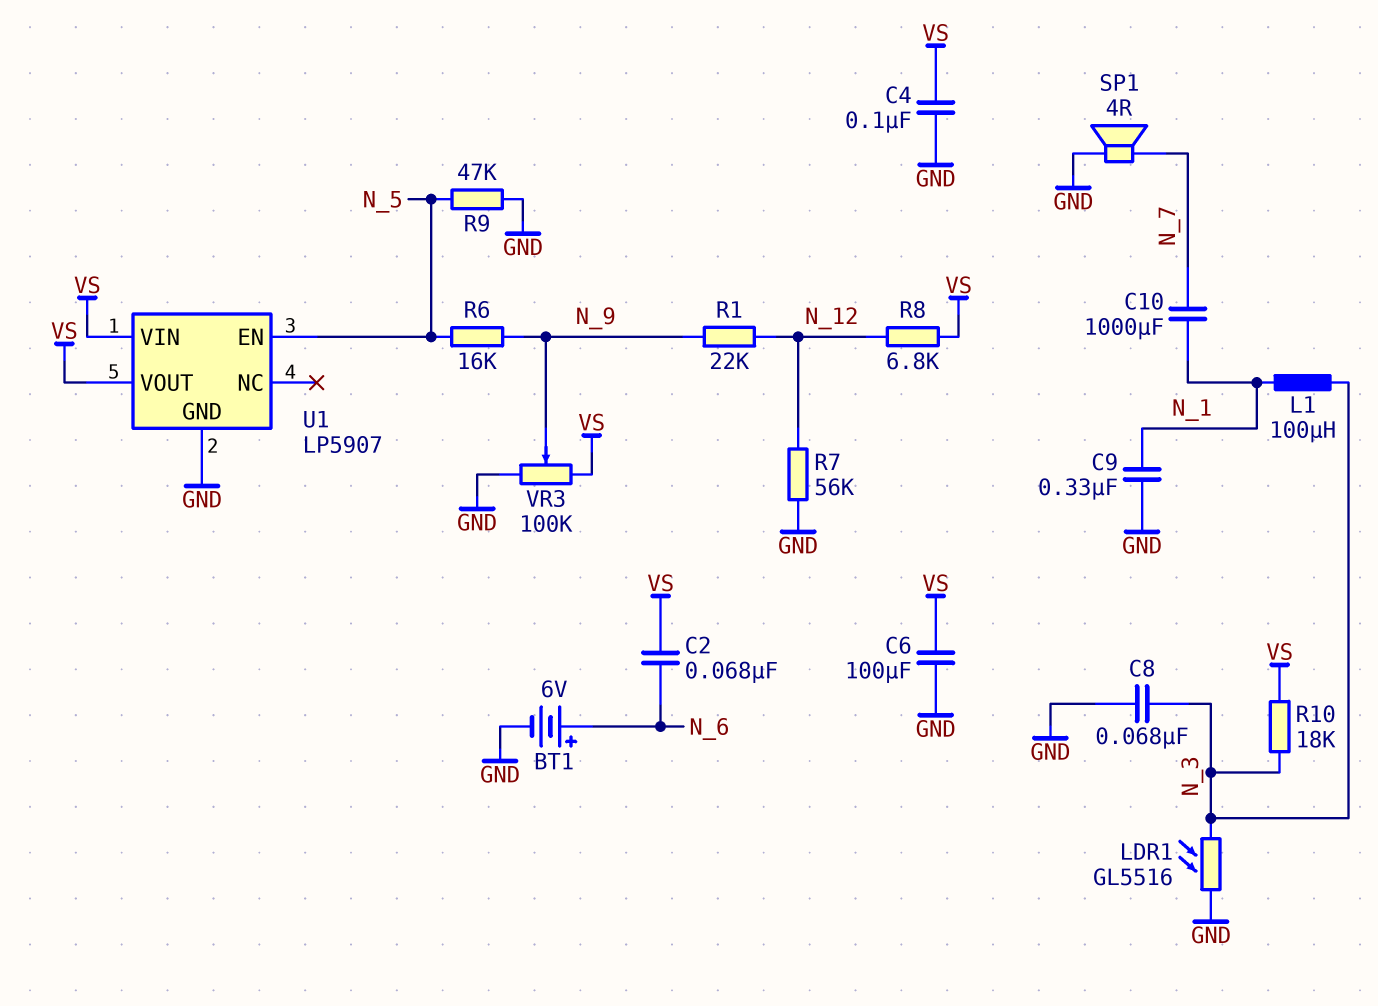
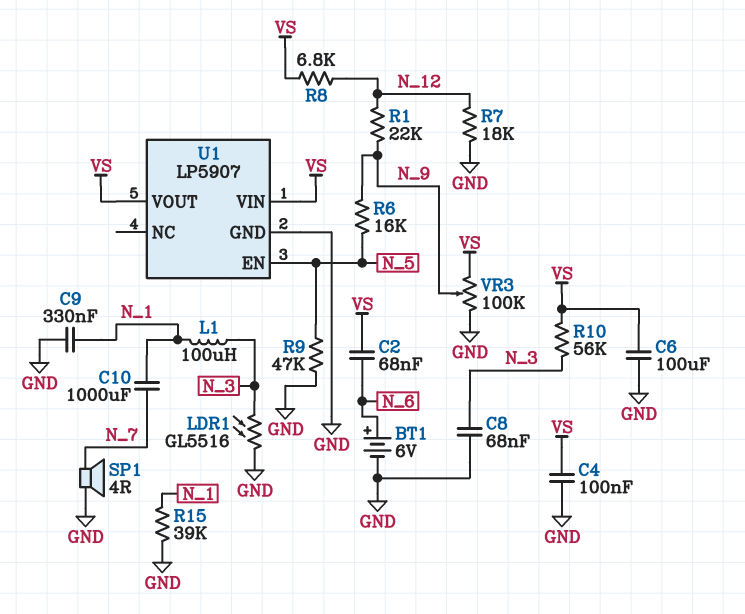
R7: 56k (GND, N_12) -> 18k (GND, N_12)
R10: 18k (N_3, VS) -> 56k (N_3, VS)
R15: none -> 39k (GND, N_1)

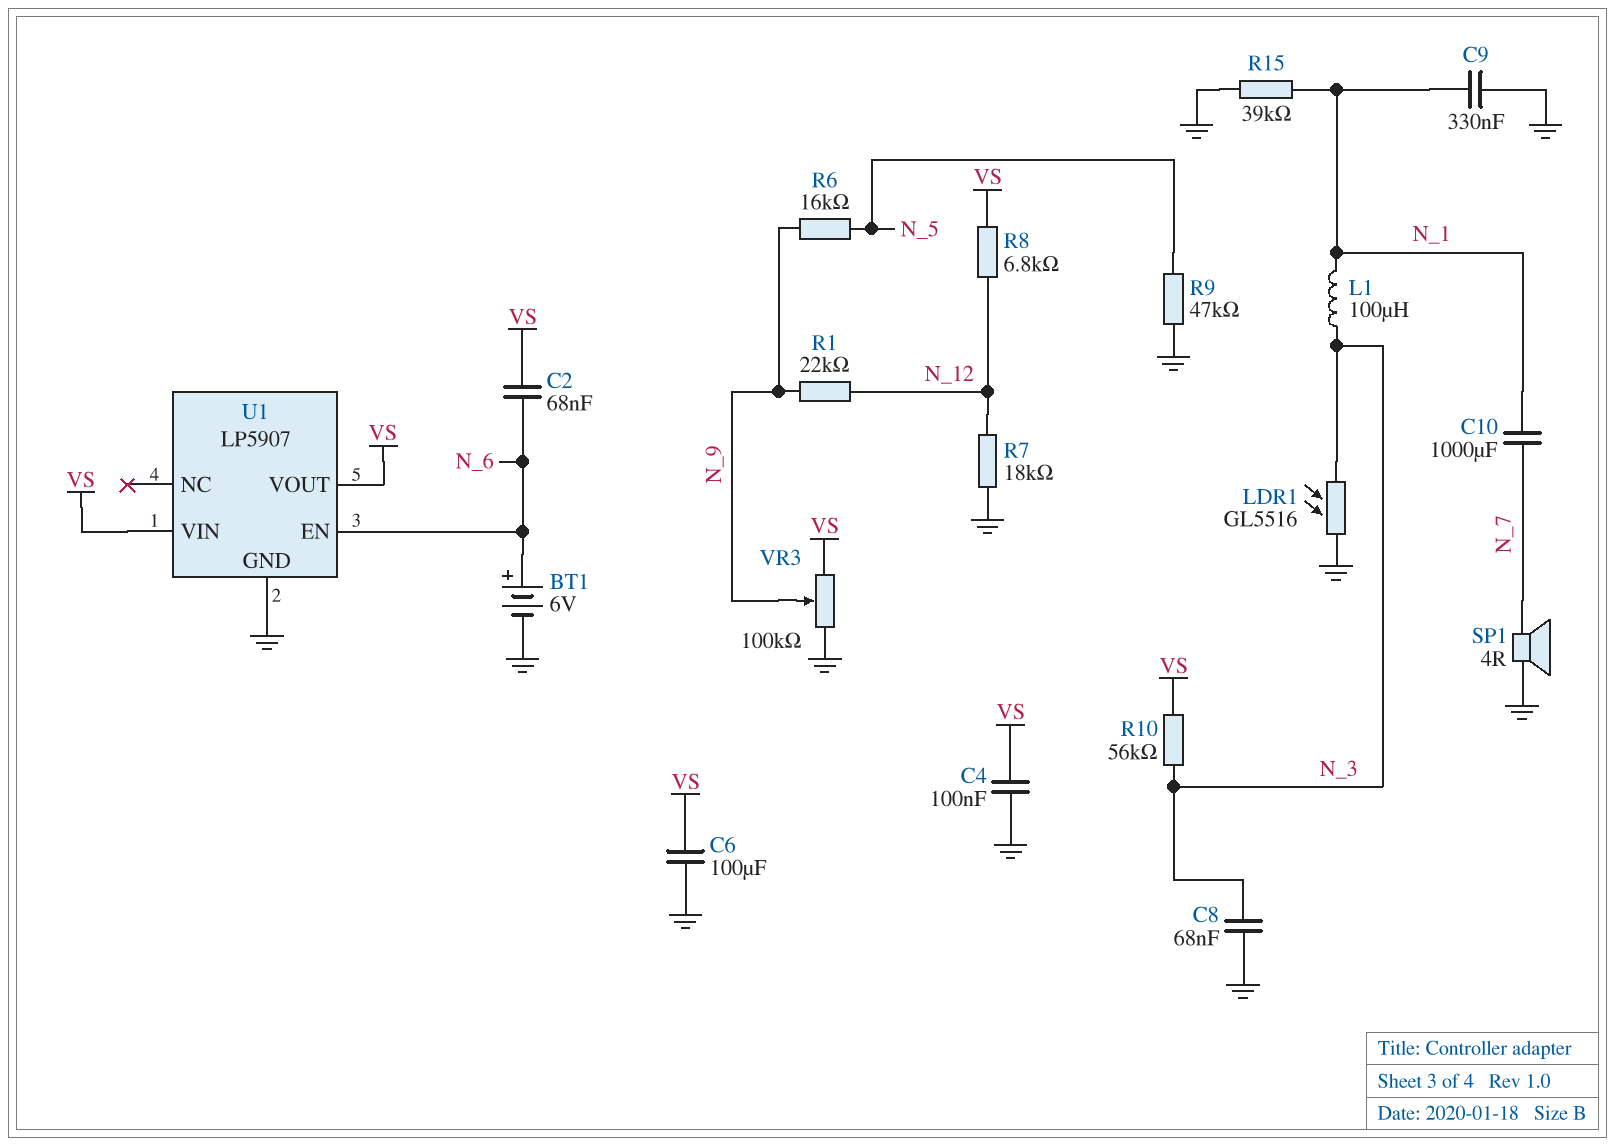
U1 pin EN: N_5 -> N_6

